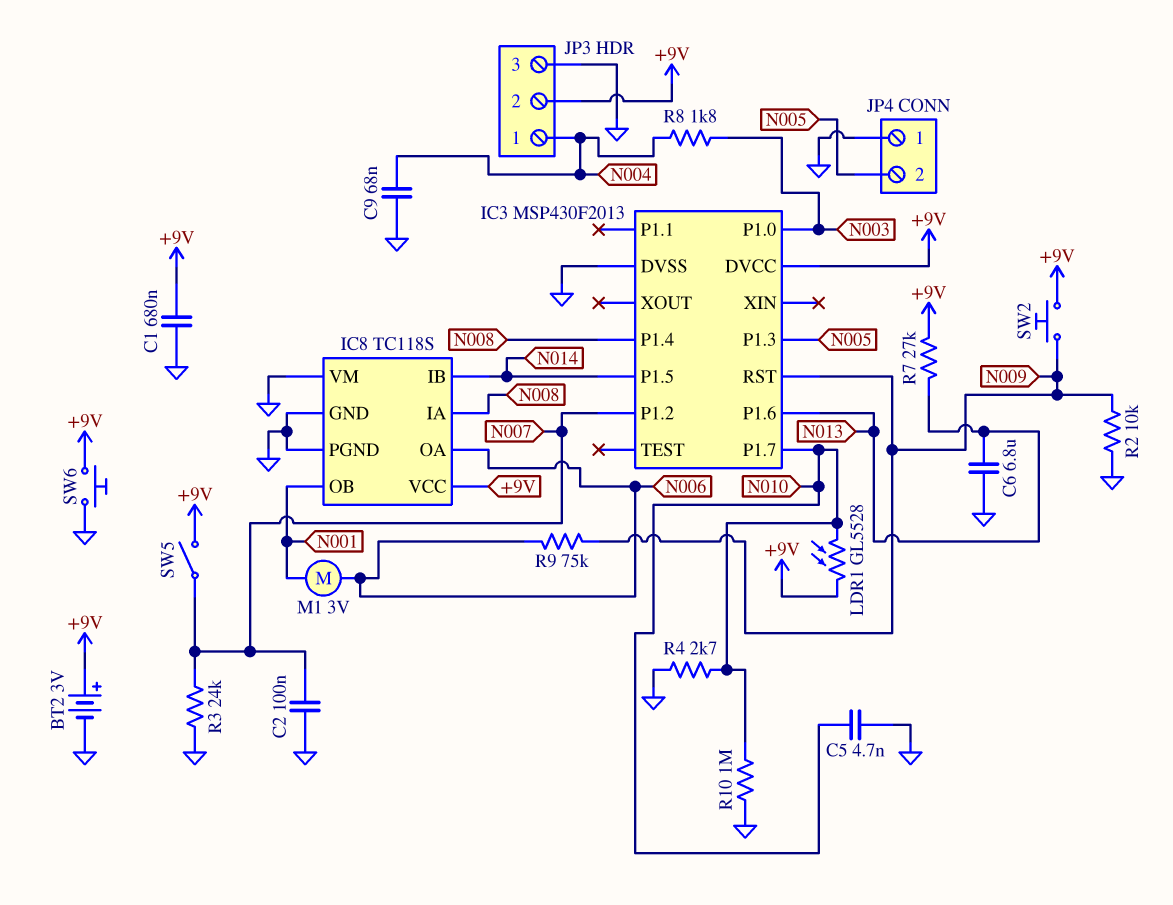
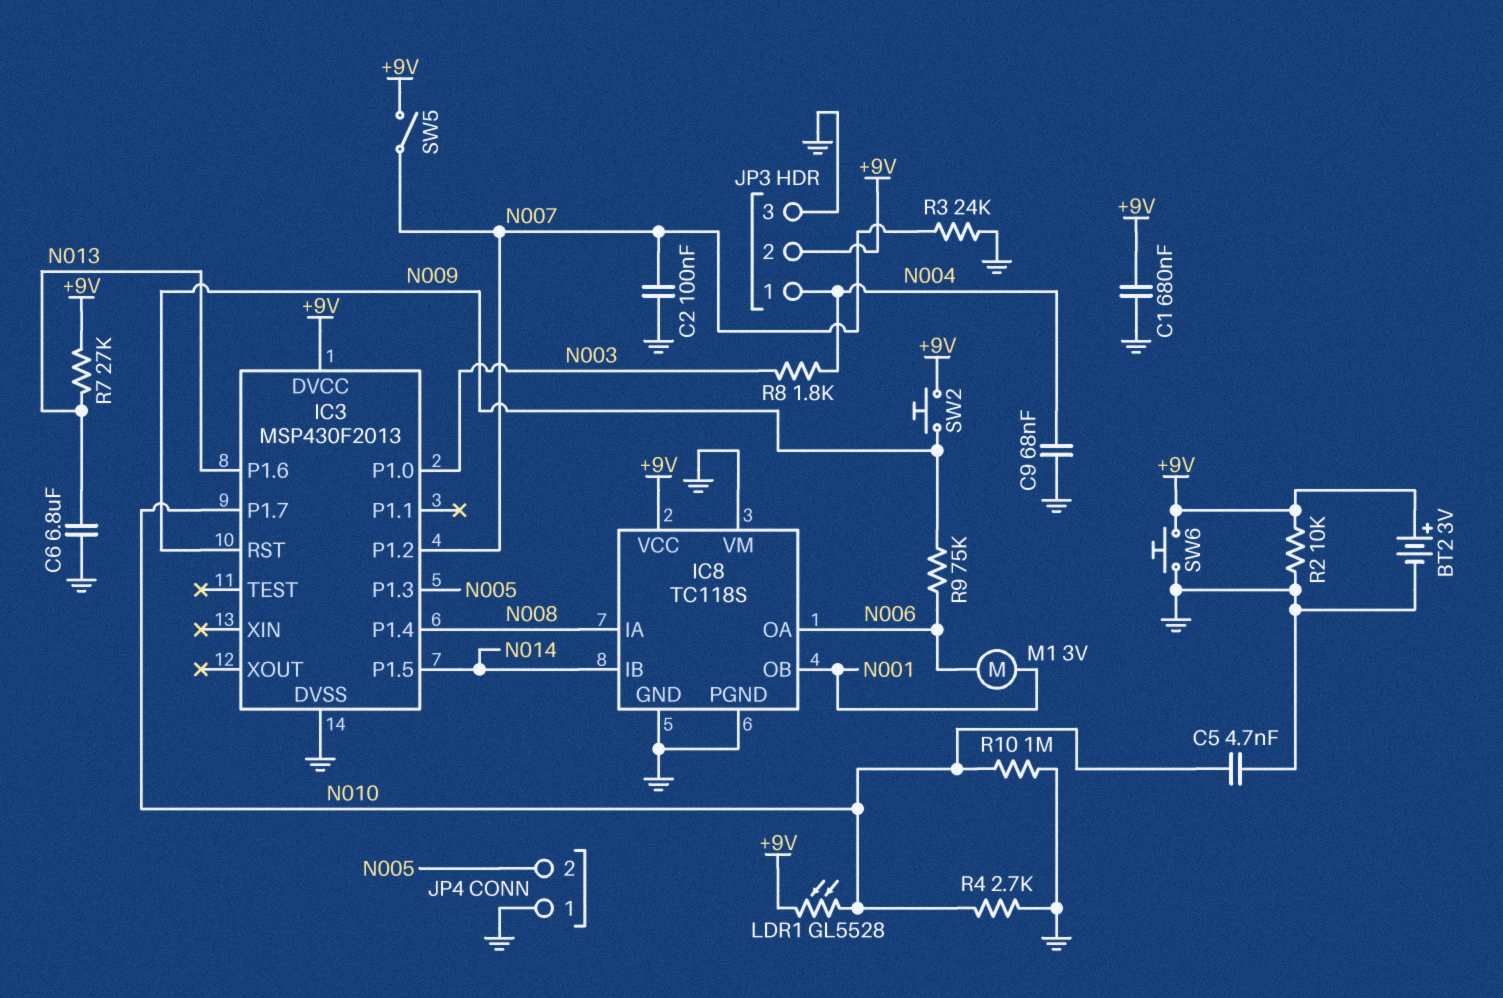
R2: 10k (GND, N009) -> 10k (+9V, GND)

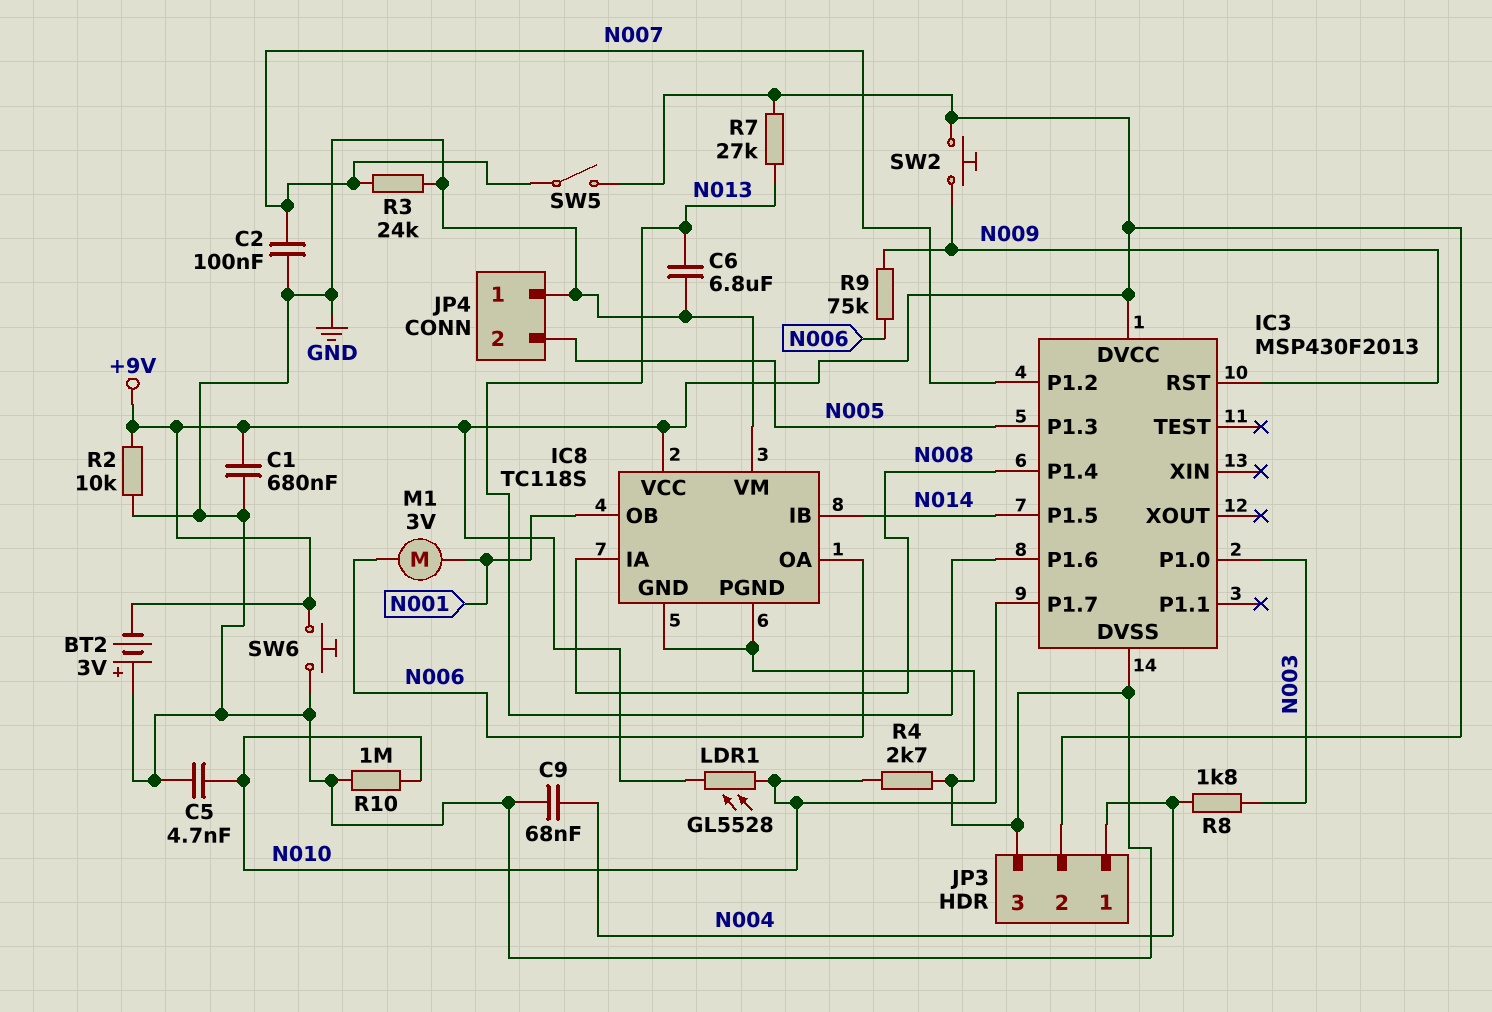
BT2: 3V (plus +9V, minus GND) -> 3V (plus GND, minus +9V)

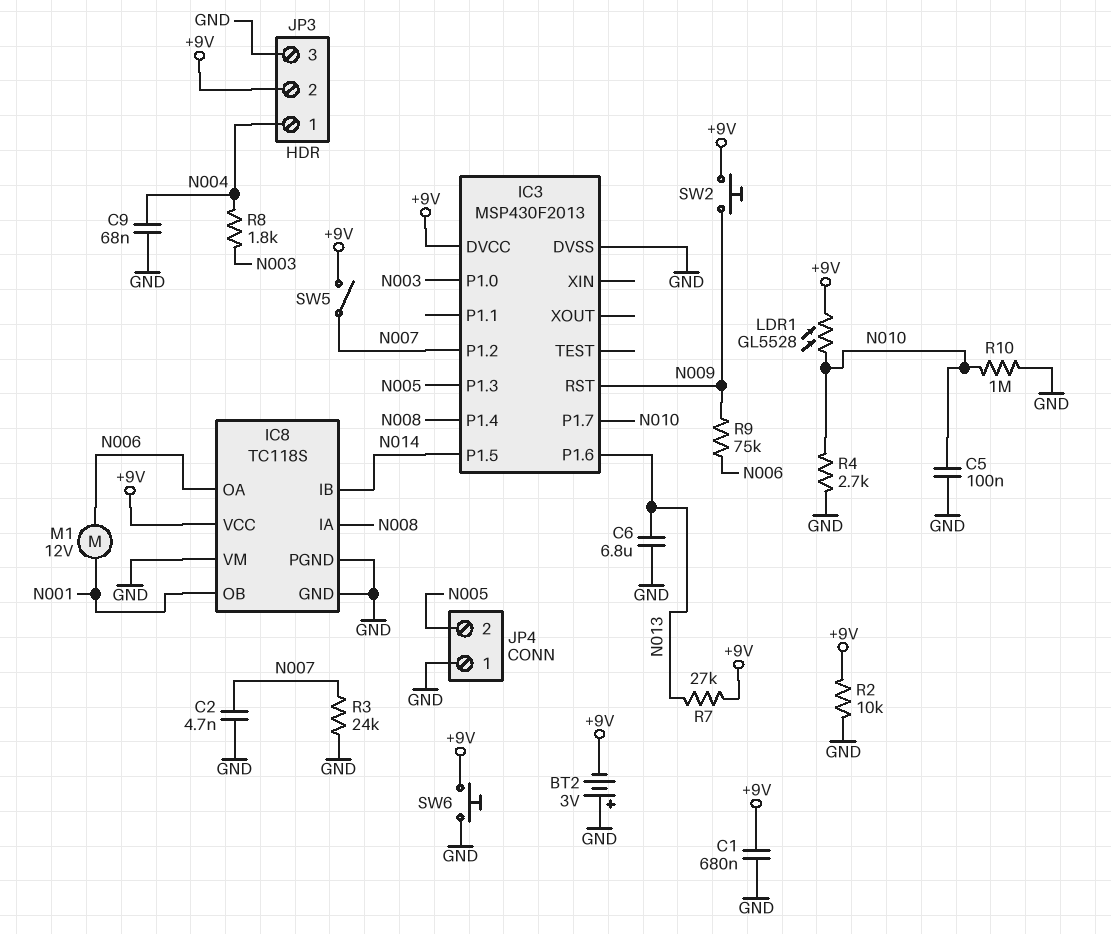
C2: 100nF (GND, N007) -> 4.7nF (GND, N007)
C5: 4.7nF (GND, N010) -> 100nF (GND, N010)
M1: motor 3V (N001, N006) -> motor 12V (N001, N006)

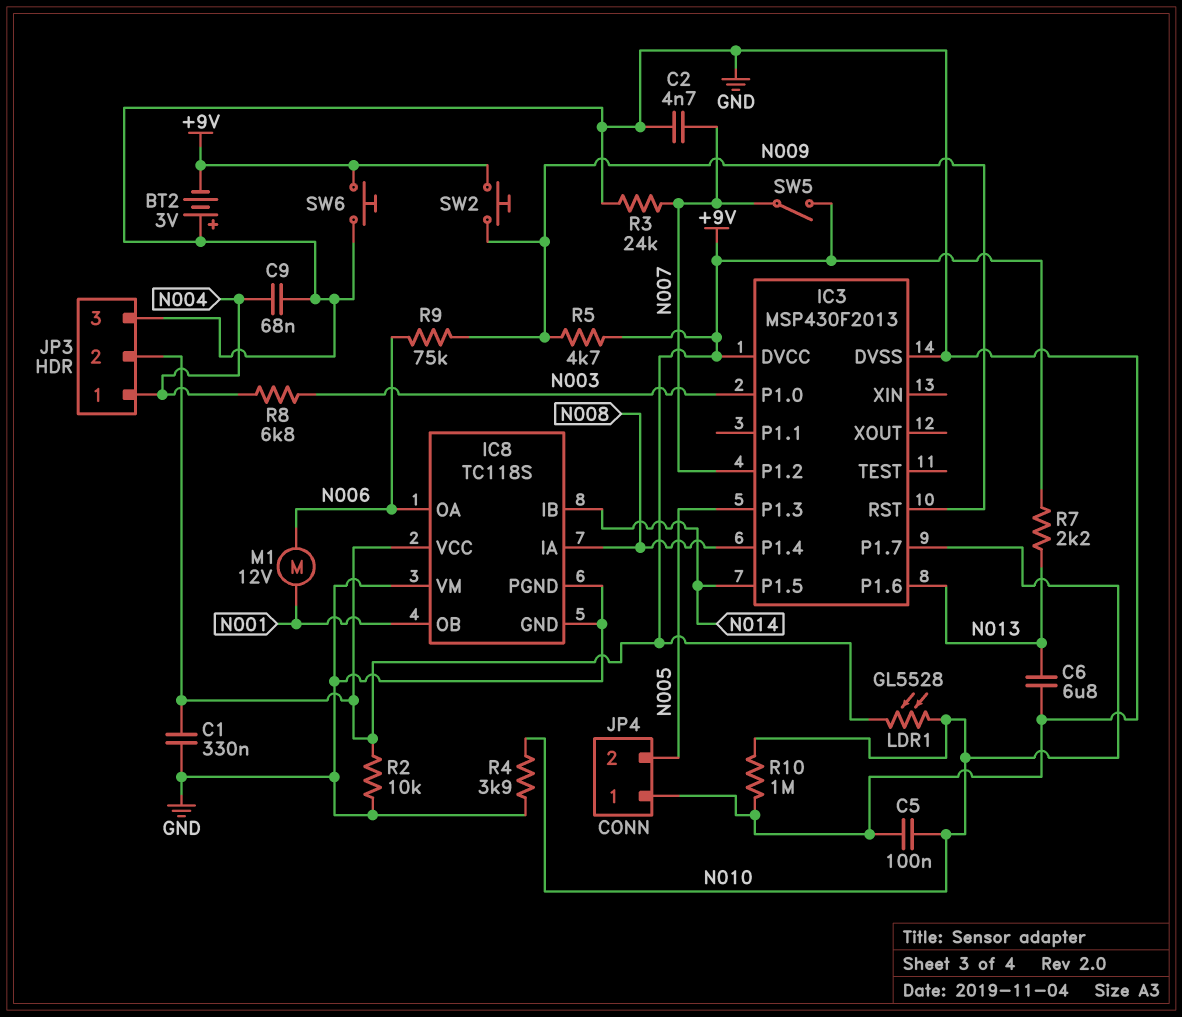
C1: 680nF (+9V, GND) -> 330nF (+9V, GND)
R4: 2.7k (GND, N010) -> 3.9k (GND, N010)
R5: none -> 4.7k (+9V, N009)
R7: 27k (+9V, N013) -> 2.2k (+9V, N013)
R8: 1.8k (N003, N004) -> 6.8k (N003, N004)

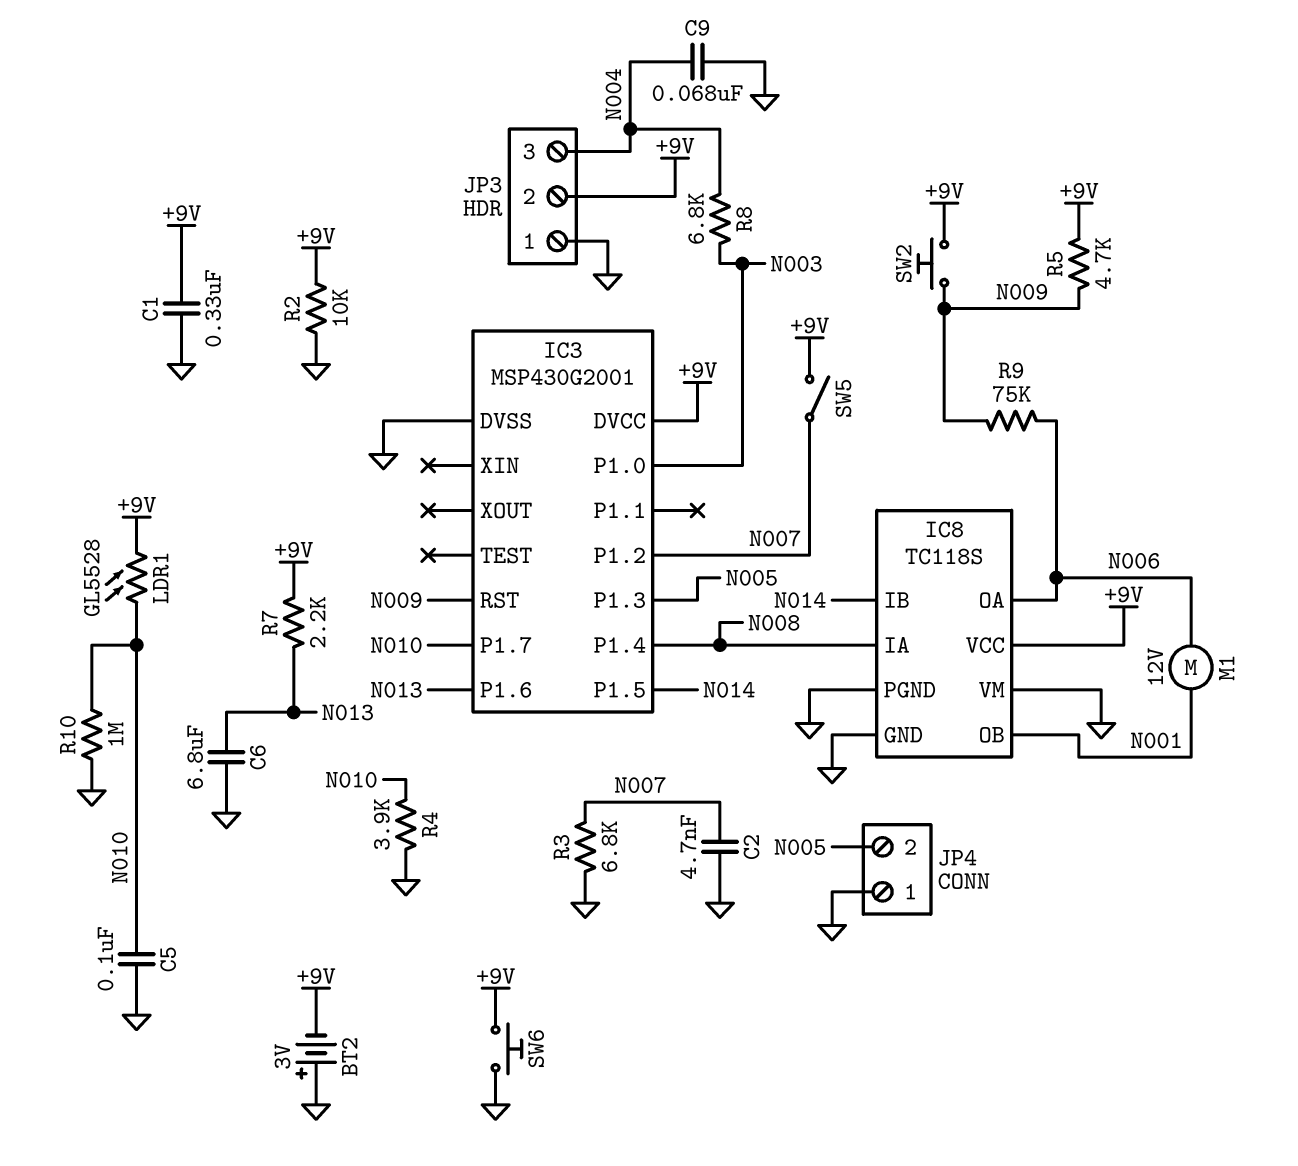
IC3: MSP430F2013 -> MSP430G2001
JP3 pin 1: N004 -> GND
JP3 pin 3: GND -> N004
R3: 24k (GND, N007) -> 6.8k (GND, N007)

